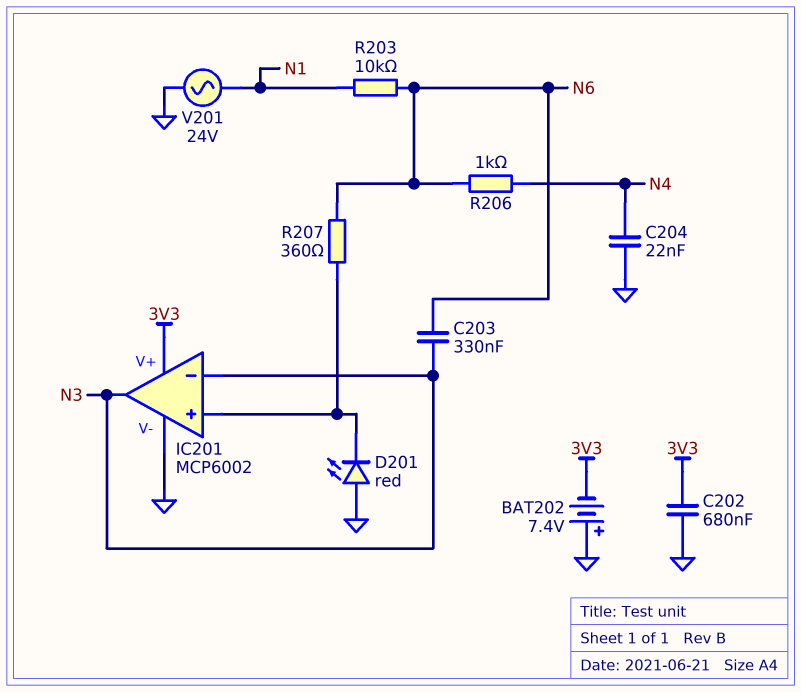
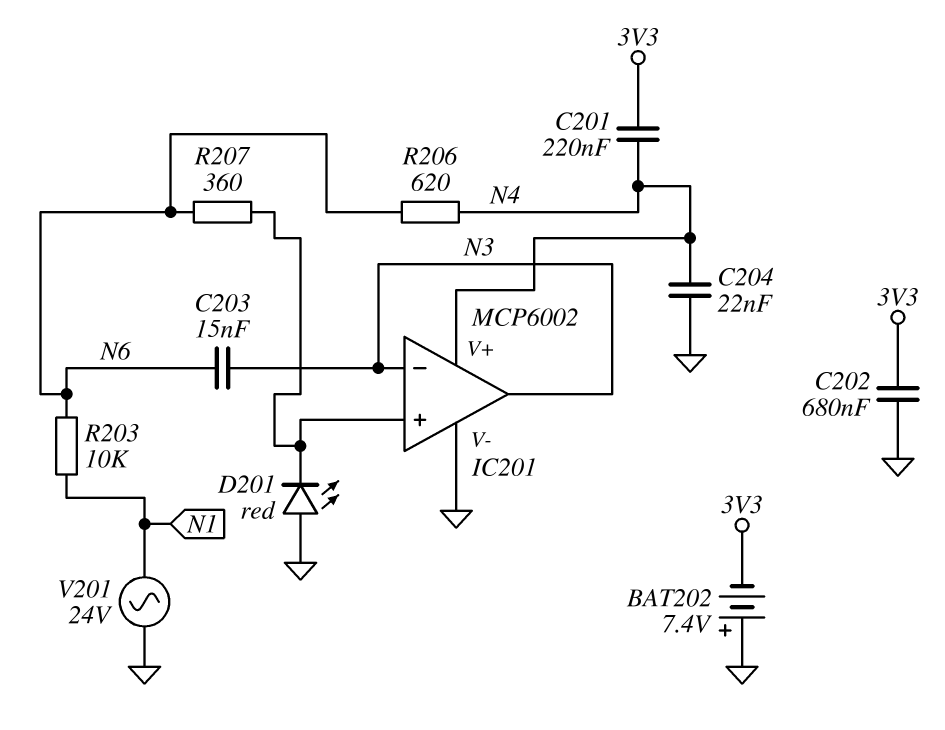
C201: none -> 220nF (3V3, N4)
C203: 330nF (N3, N6) -> 15nF (N3, N6)
IC201 pin V+: 3V3 -> N4
R206: 1k (N4, N6) -> 620 (N4, N6)

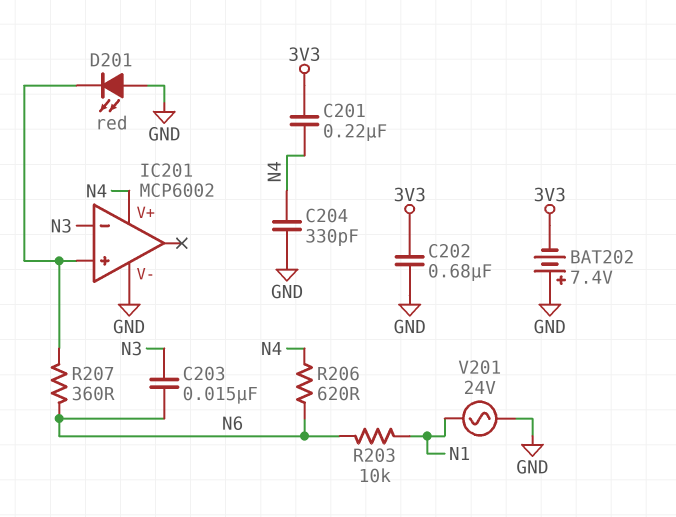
C204: 22nF (GND, N4) -> 330pF (GND, N4)
IC201 pin out: N3 -> none

